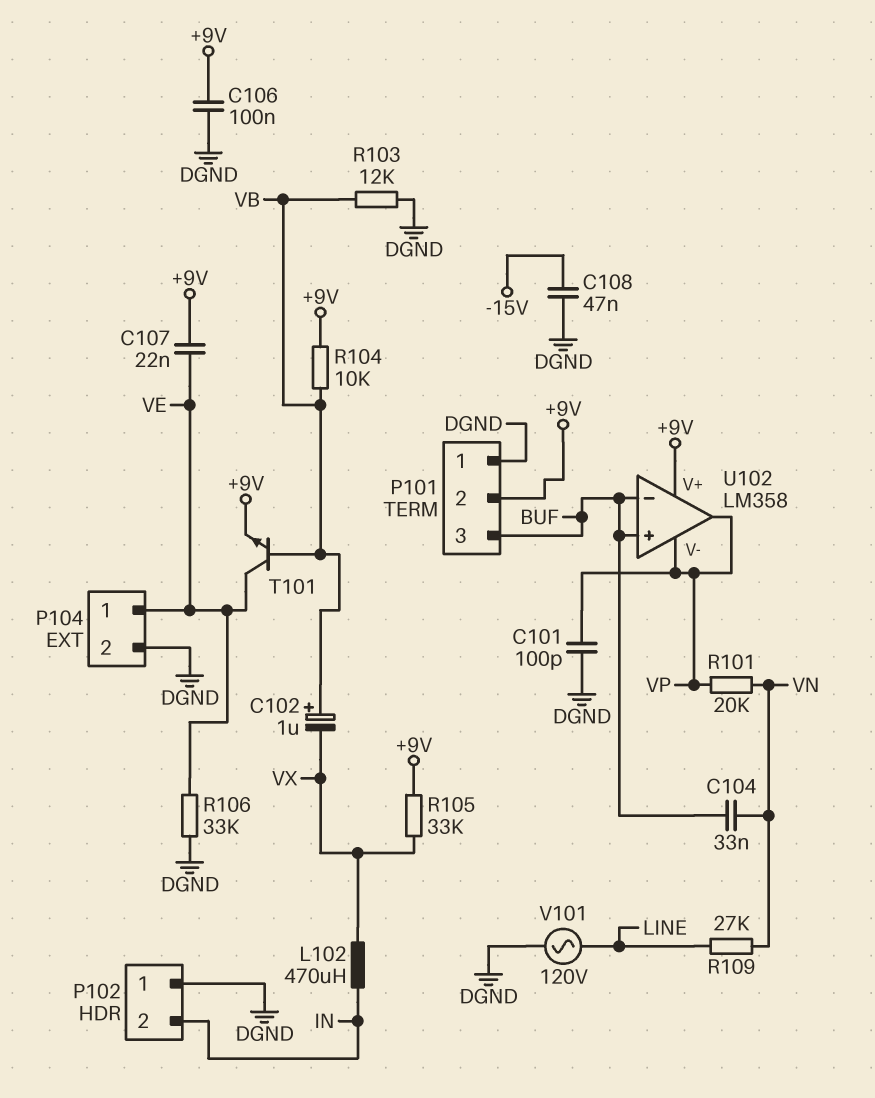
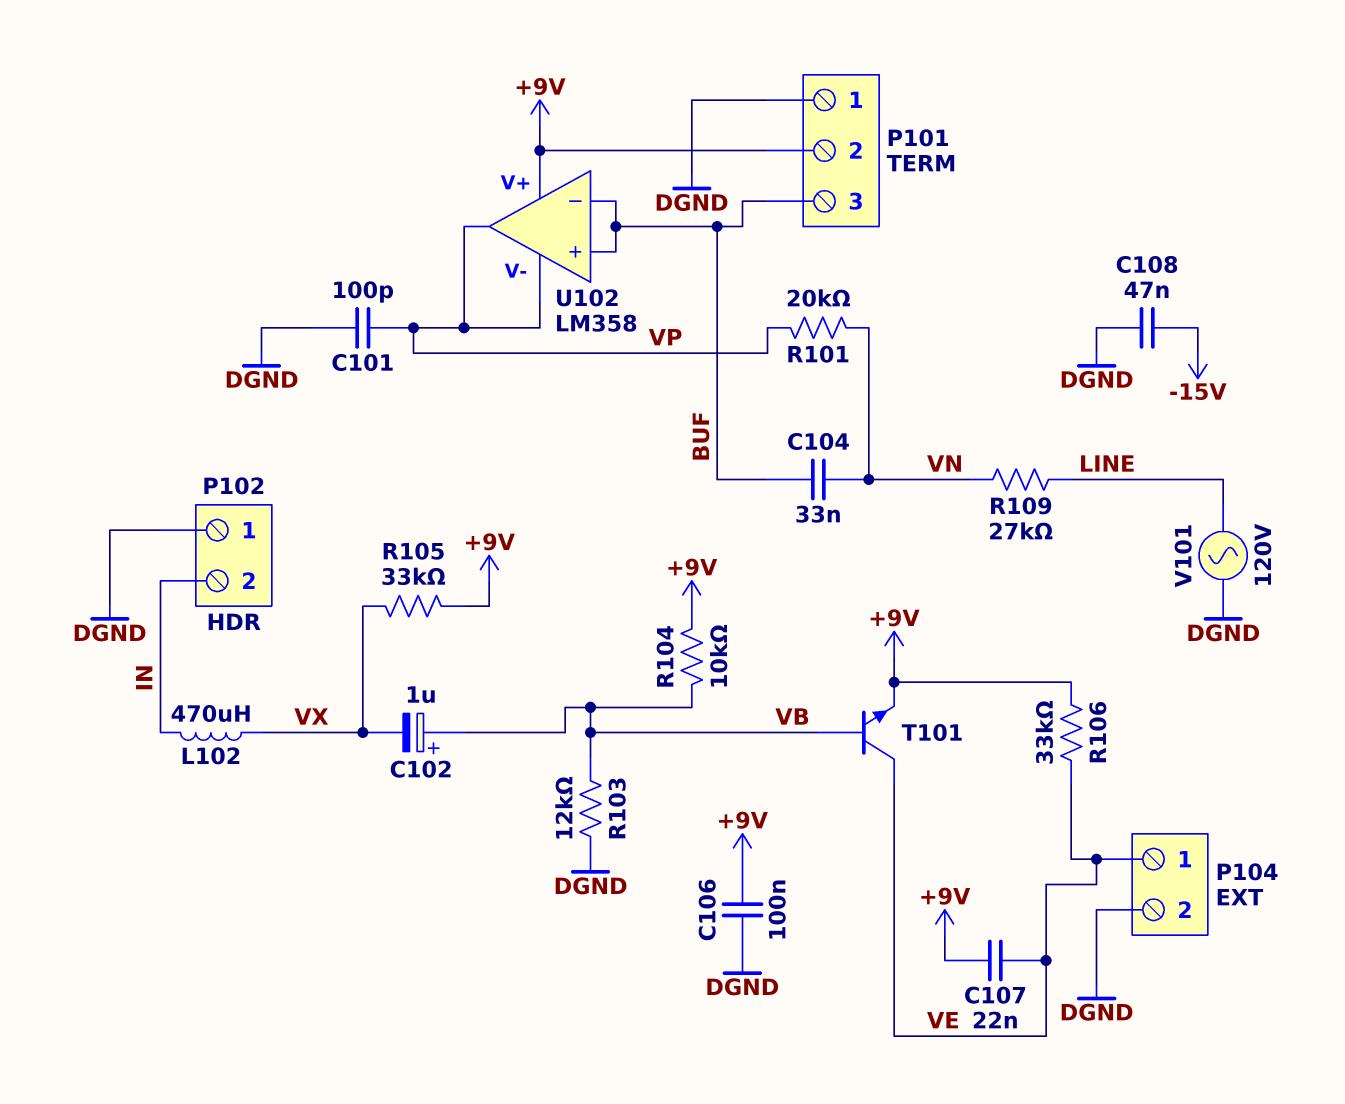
R106: 33k (DGND, VE) -> 33k (+9V, VE)

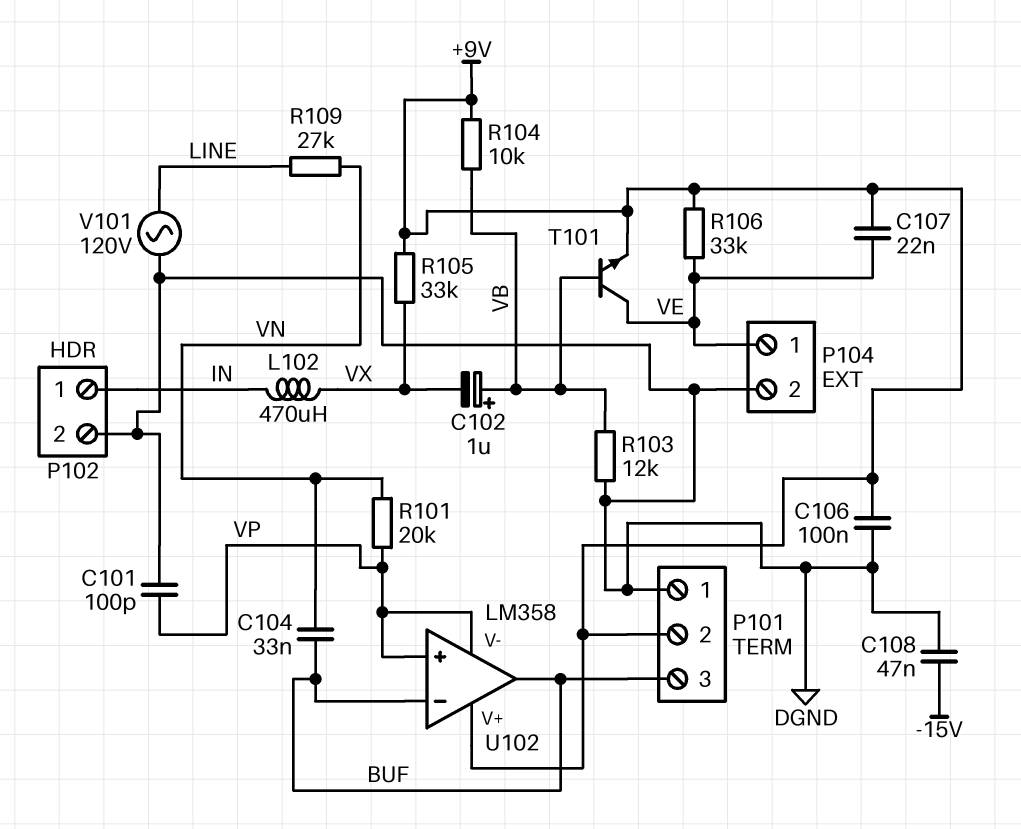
P102 pin 1: DGND -> IN
P102 pin 2: IN -> DGND
U102 pin in+: BUF -> VP
U102 pin out: VP -> BUF

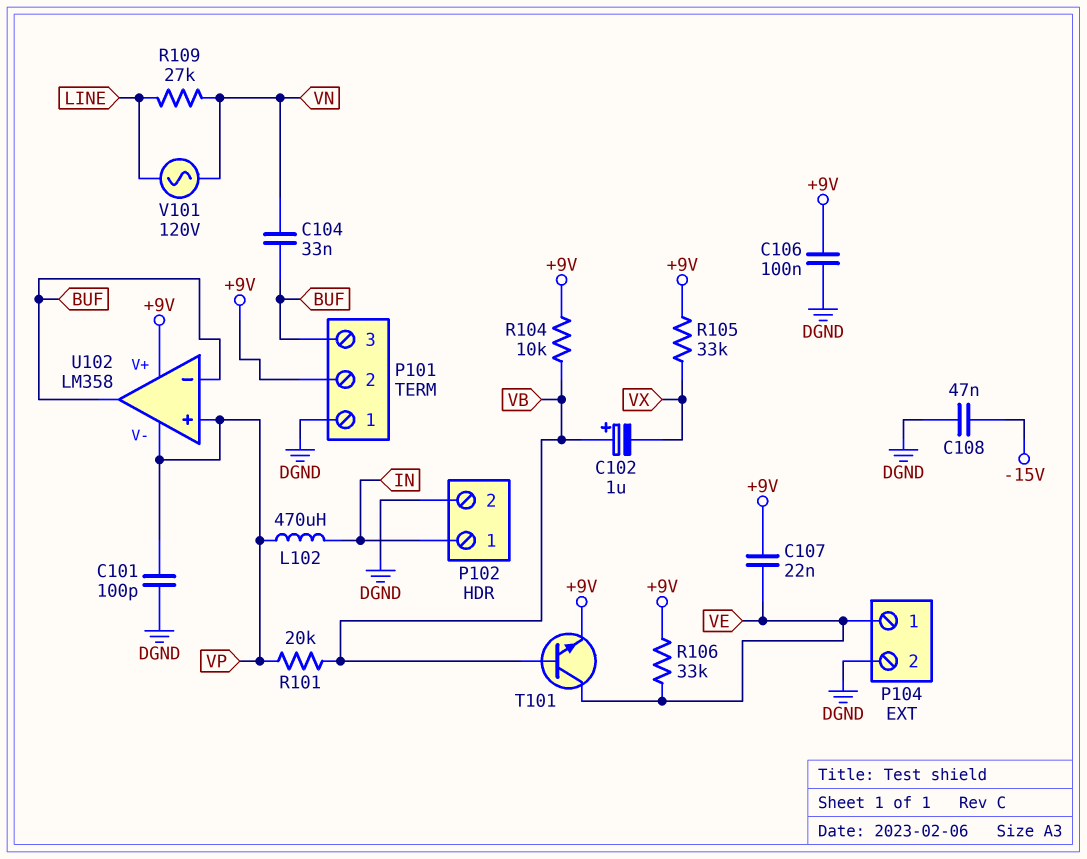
L102: 470uH (IN, VX) -> 470uH (IN, VP)
R101: 20k (VN, VP) -> 20k (VB, VP)
R103: 12k (DGND, VB) -> none
V101: AC 120V (DGND, LINE) -> AC 120V (LINE, VN)

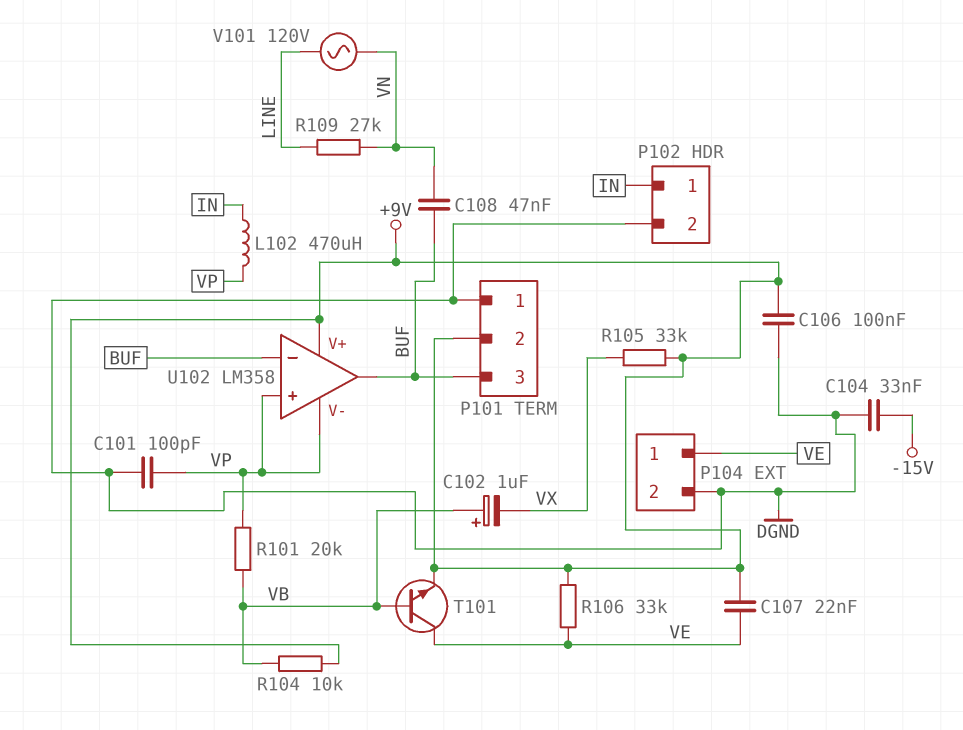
C104: 33nF (BUF, VN) -> 33nF (-15V, DGND)
C108: 47nF (-15V, DGND) -> 47nF (BUF, VN)

